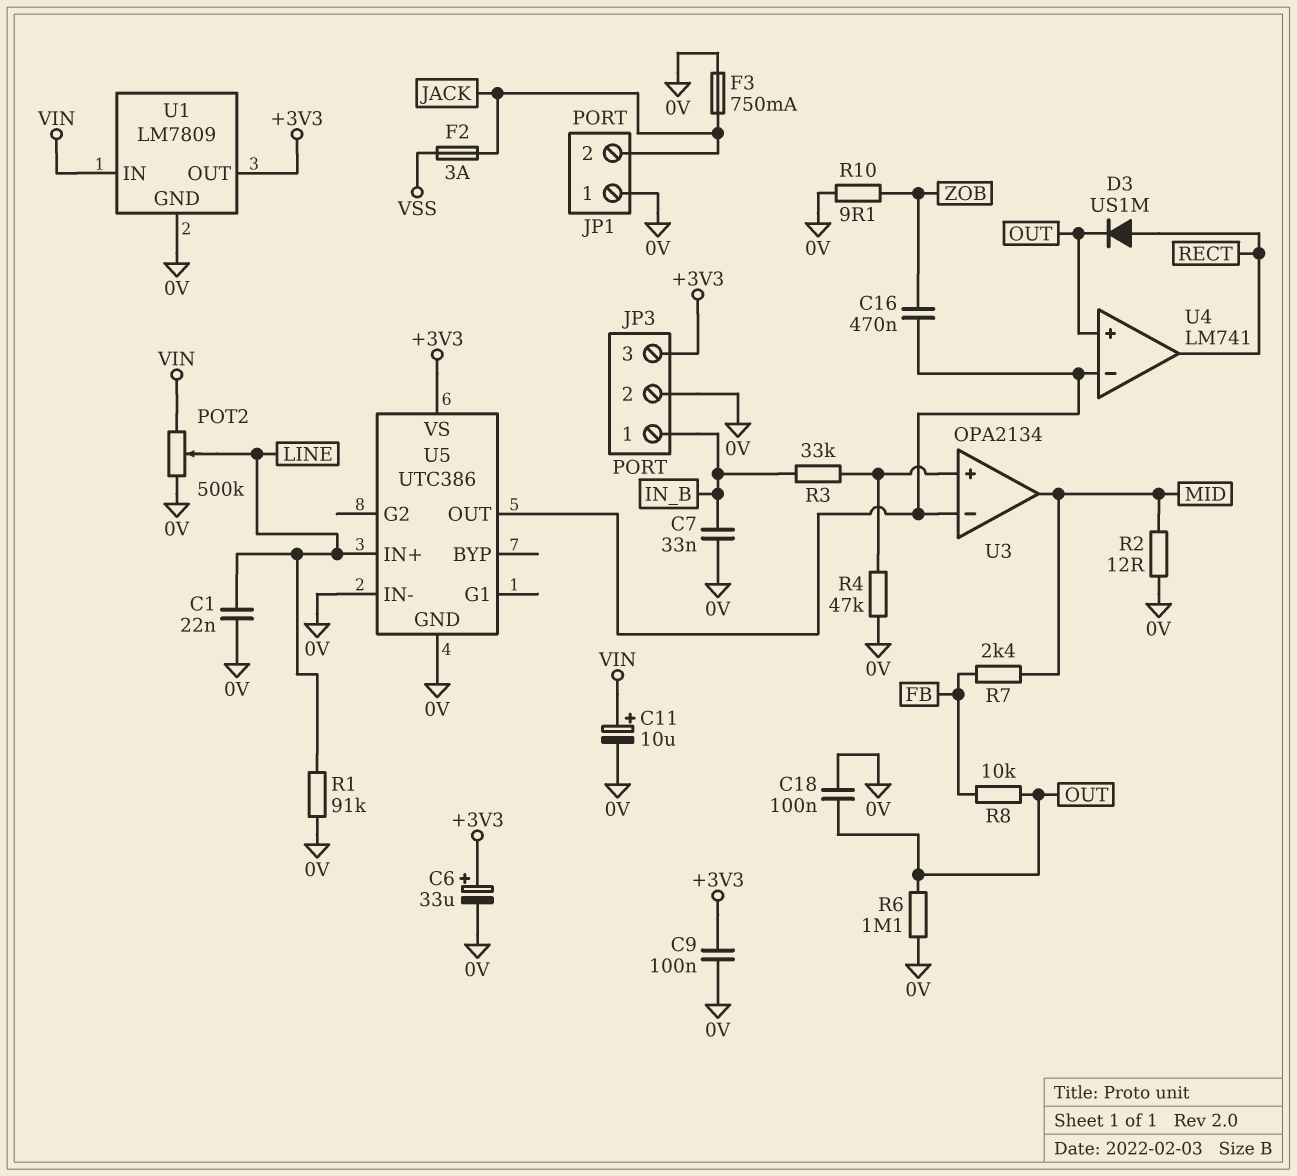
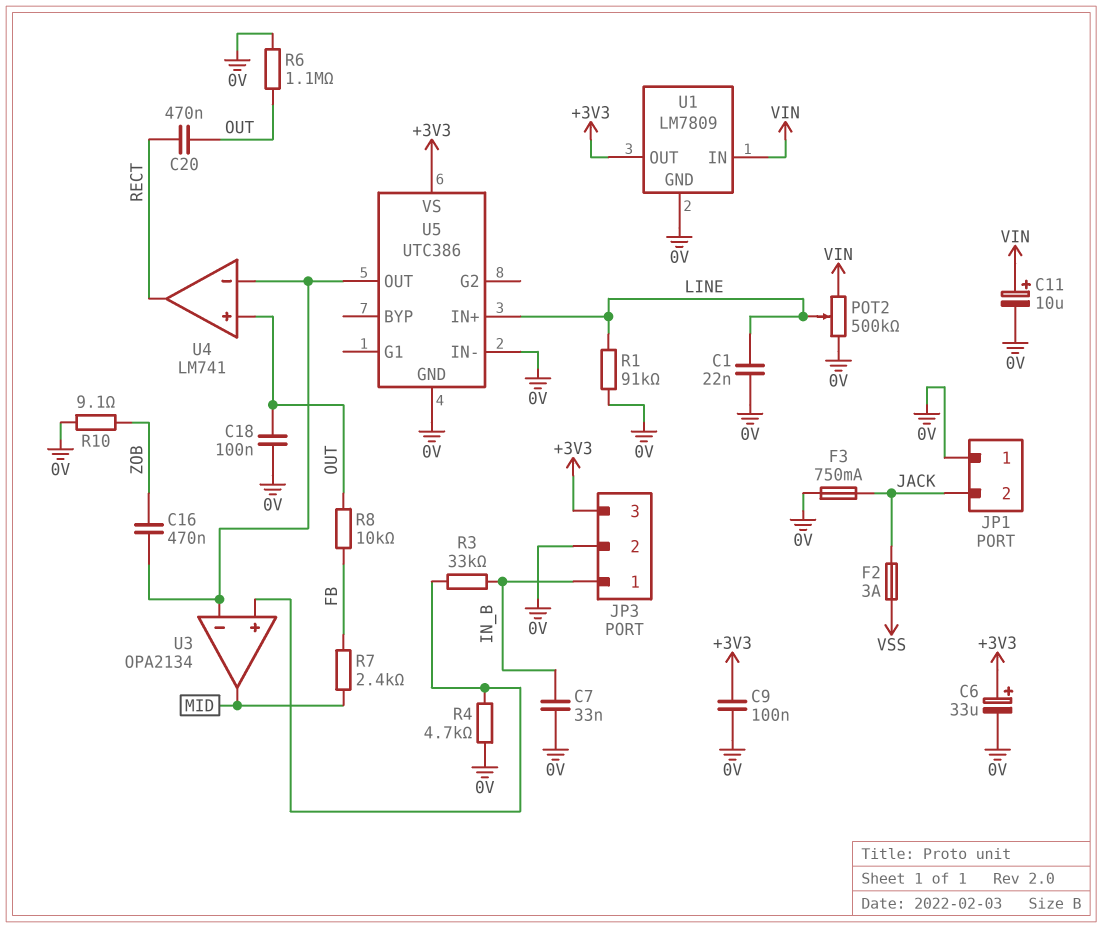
C20: none -> 470nF (OUT, RECT)
D3: diode US1M (A RECT, K OUT) -> none
R2: 12 (0V, MID) -> none
R4: 47k (0V, U3/in+) -> 4.7k (0V, U3/in+)

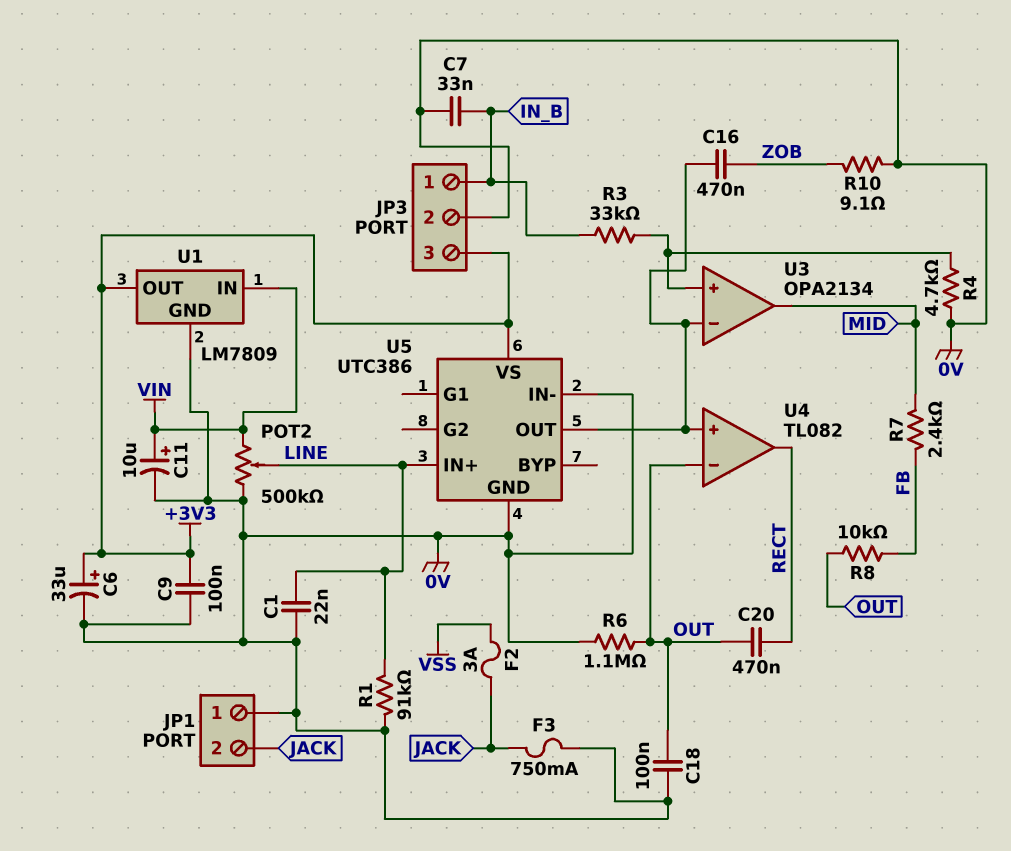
U4: LM741 -> TL082
U4 pin in+: OUT -> U3/in-
U4 pin in-: U3/in- -> OUT

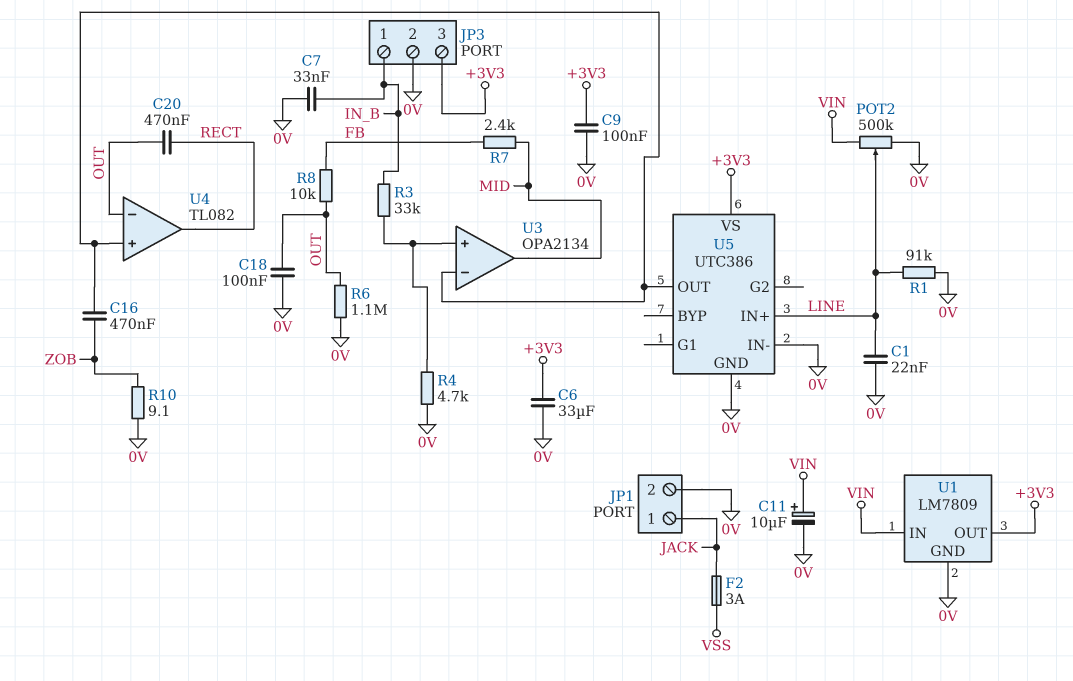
C6: 33uF (plus +3V3, minus 0V) -> 33uF (+3V3, 0V)
F3: 750mA (0V, JACK) -> none
JP1 pin 1: 0V -> JACK
JP1 pin 2: JACK -> 0V

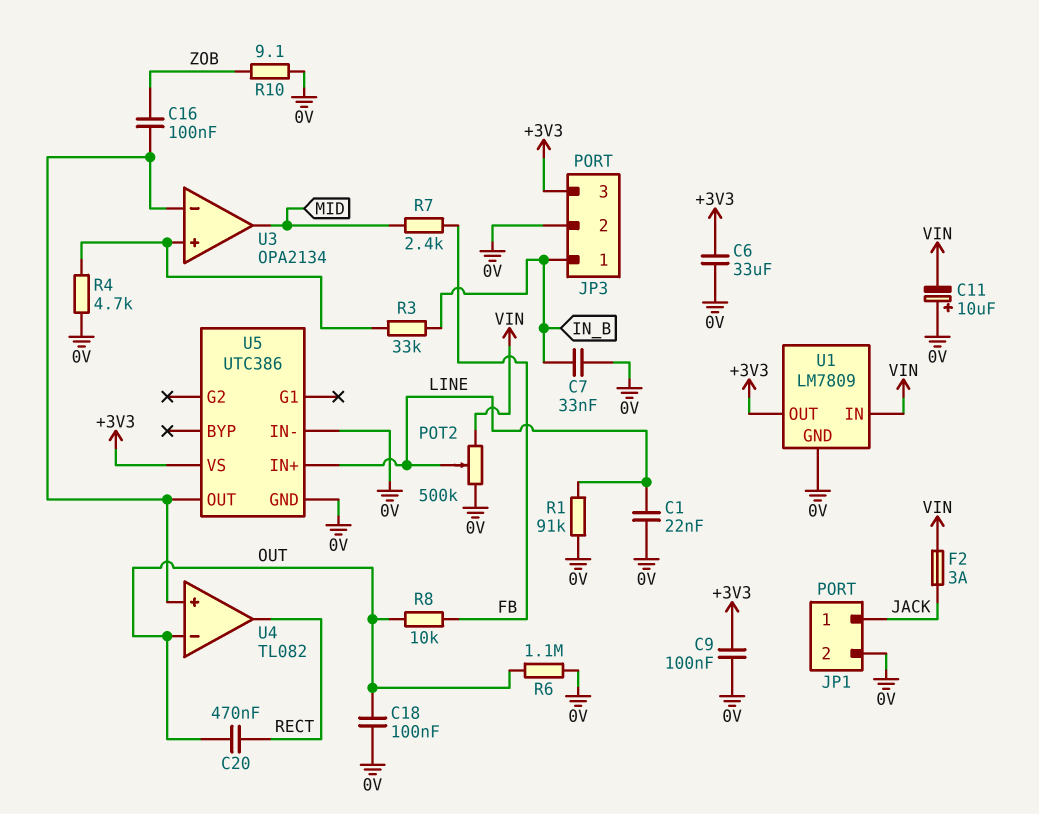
C11: 10uF (plus VIN, minus 0V) -> 10uF (plus 0V, minus VIN)
C16: 470nF (U3/in-, ZOB) -> 100nF (U3/in-, ZOB)
F2: 3A (JACK, VSS) -> 3A (JACK, VIN)

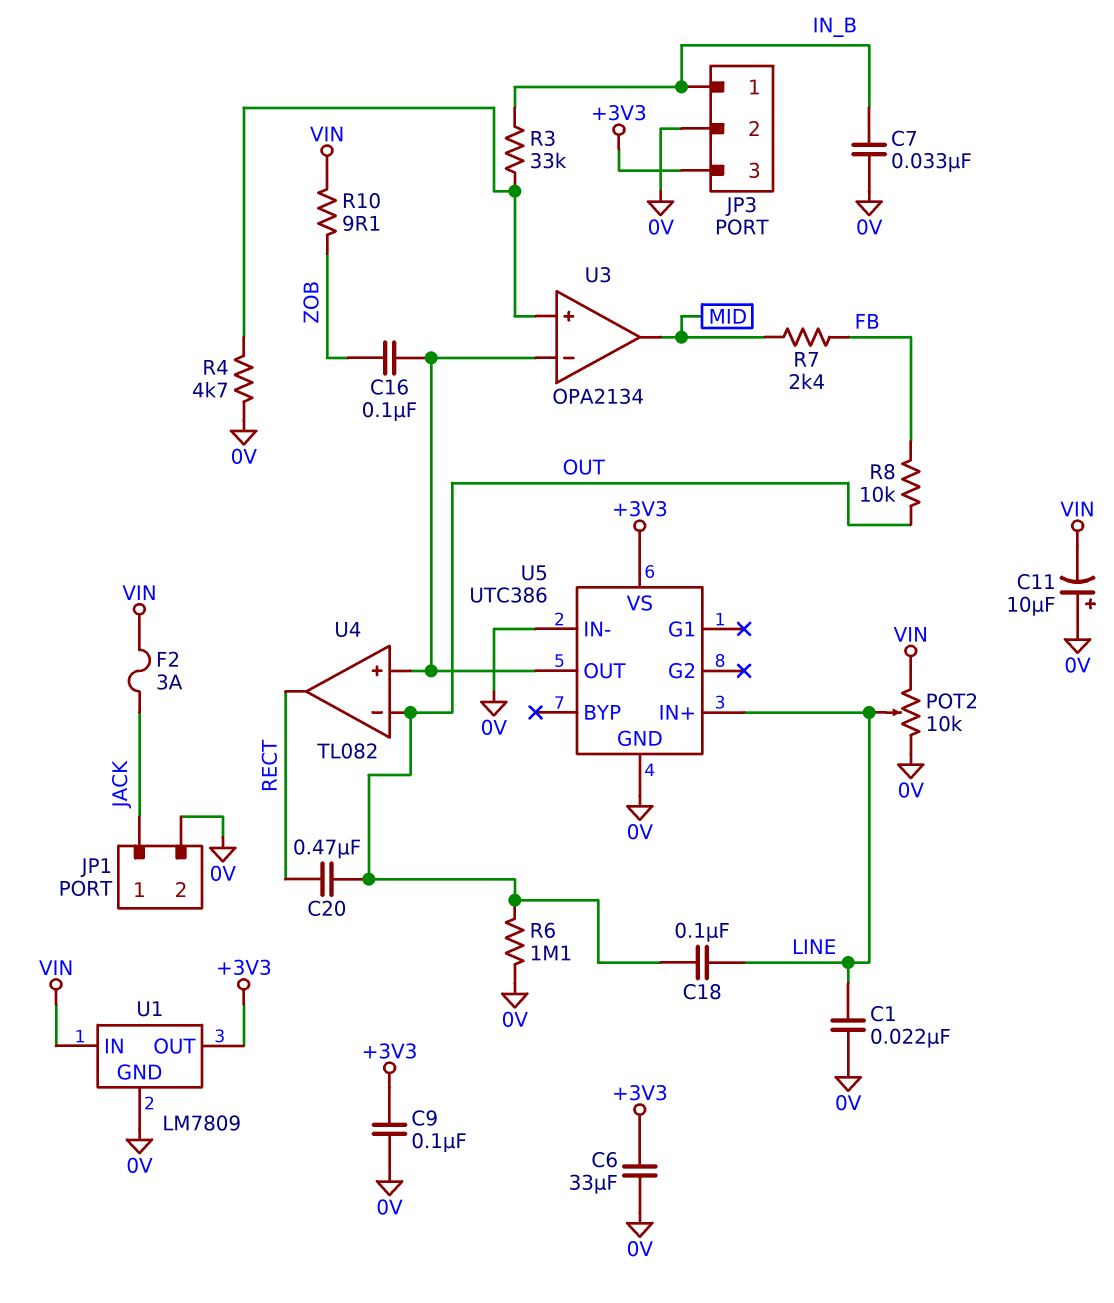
C18: 100nF (0V, OUT) -> 100nF (LINE, OUT)
POT2: 500k (0V, VIN, wiper LINE) -> 10k (0V, VIN, wiper LINE)
R1: 91k (0V, LINE) -> none
R10: 9.1 (0V, ZOB) -> 9.1 (VIN, ZOB)

